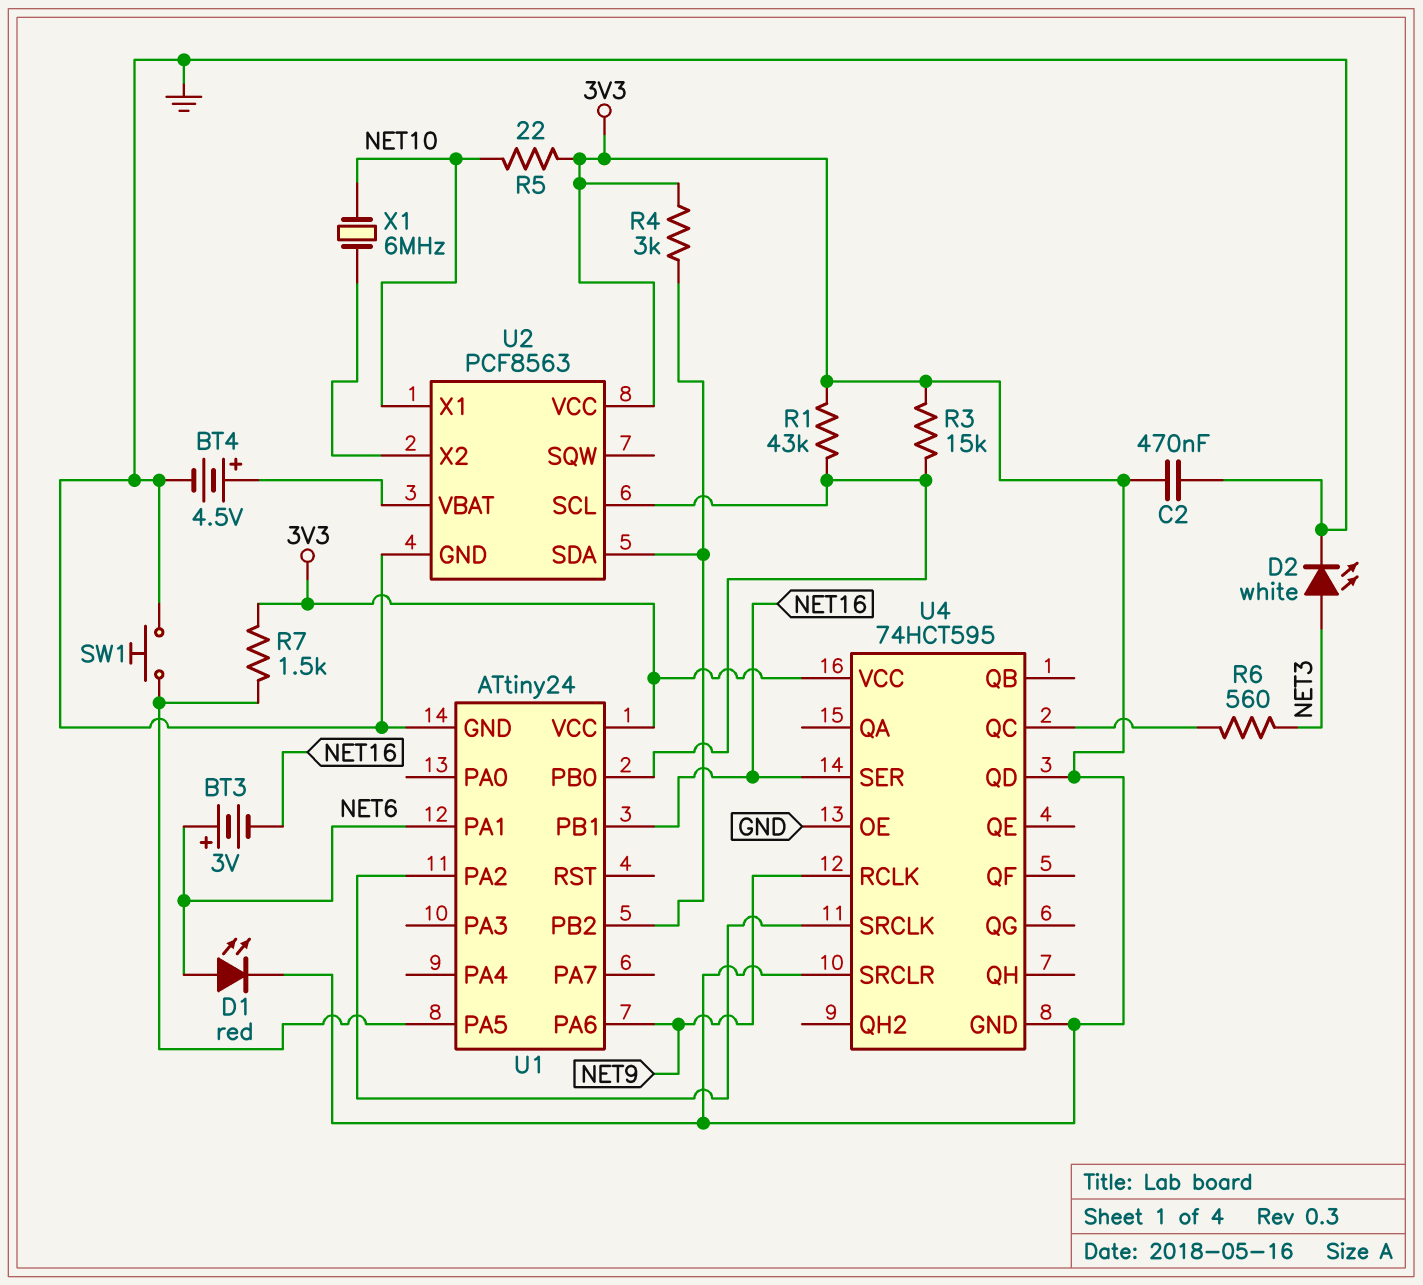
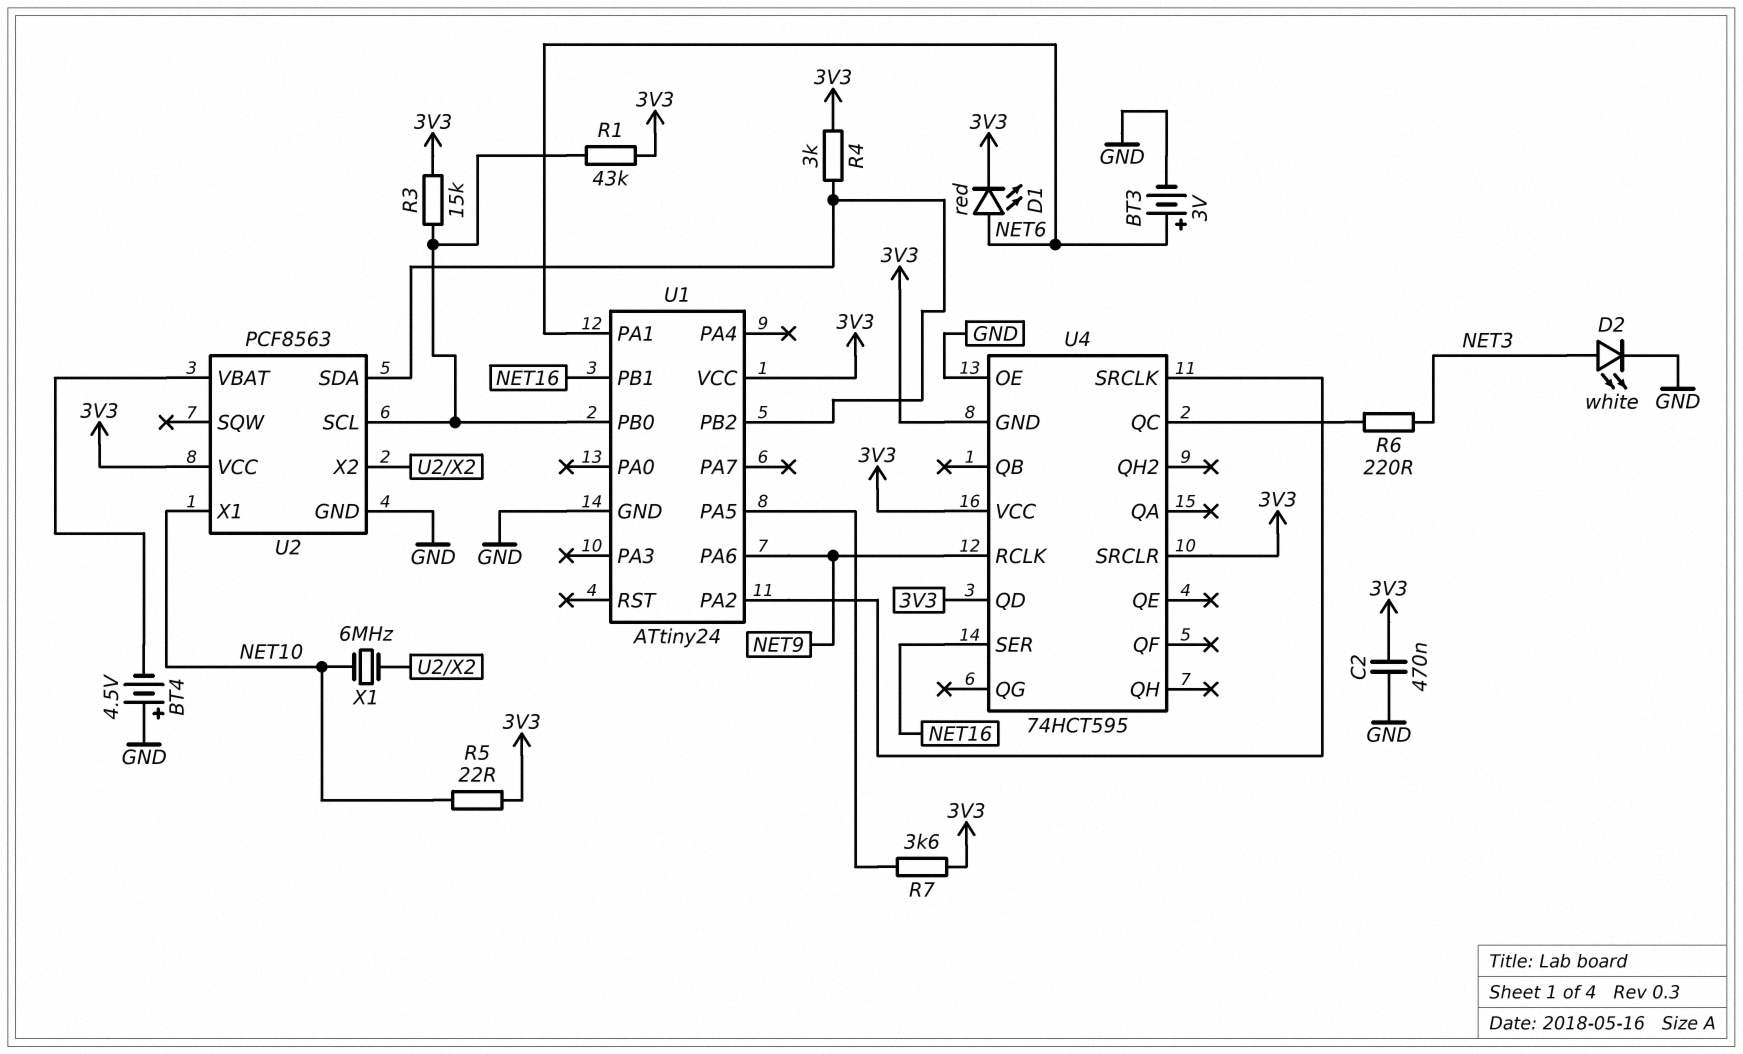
BT3: 3V (plus NET6, minus NET16) -> 3V (plus NET6, minus GND)
BT4: 4.5V (plus U2/VBAT, minus GND) -> 4.5V (plus GND, minus U2/VBAT)
R6: 560 (NET3, U4/QC) -> 220 (NET3, U4/QC)
R7: 1.5k (3V3, U1/PA5) -> 3.6k (3V3, U1/PA5)
SW1: button (GND, U1/PA5) -> none

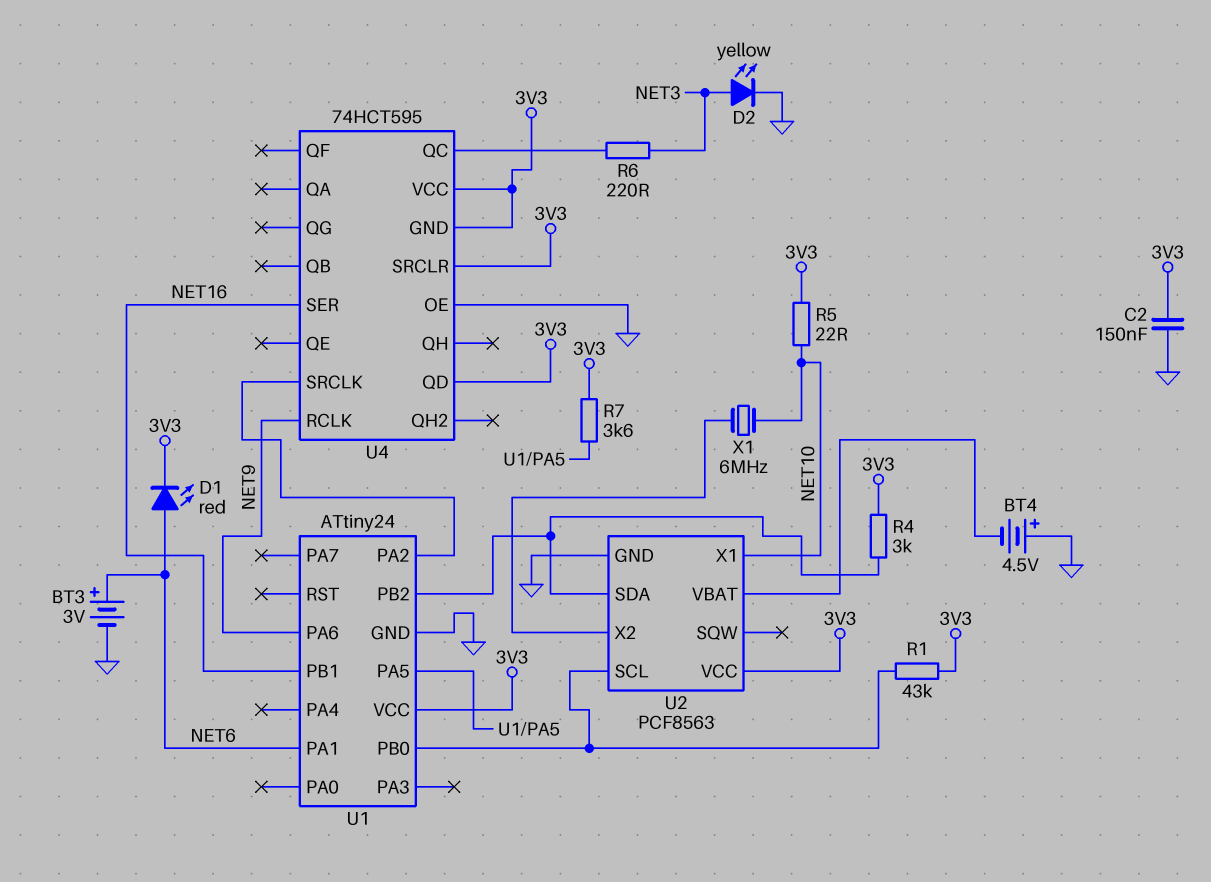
C2: 470nF (3V3, GND) -> 150nF (3V3, GND)
D2: LED white (A NET3, K GND) -> LED yellow (A NET3, K GND)
R3: 15k (3V3, U1/PB0) -> none

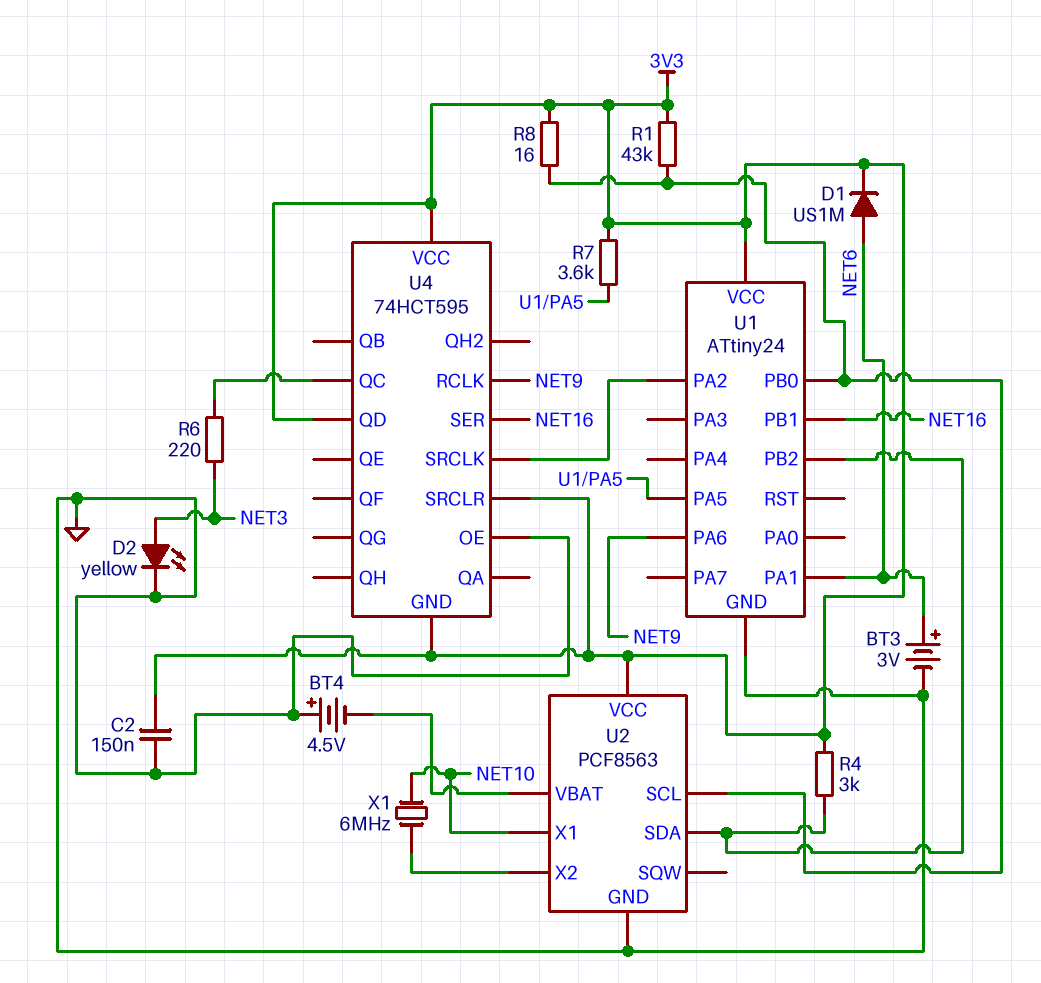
D1: LED red (A NET6, K 3V3) -> diode US1M (A NET6, K 3V3)
R5: 22 (3V3, NET10) -> none
R8: none -> 16 (3V3, U1/PB0)

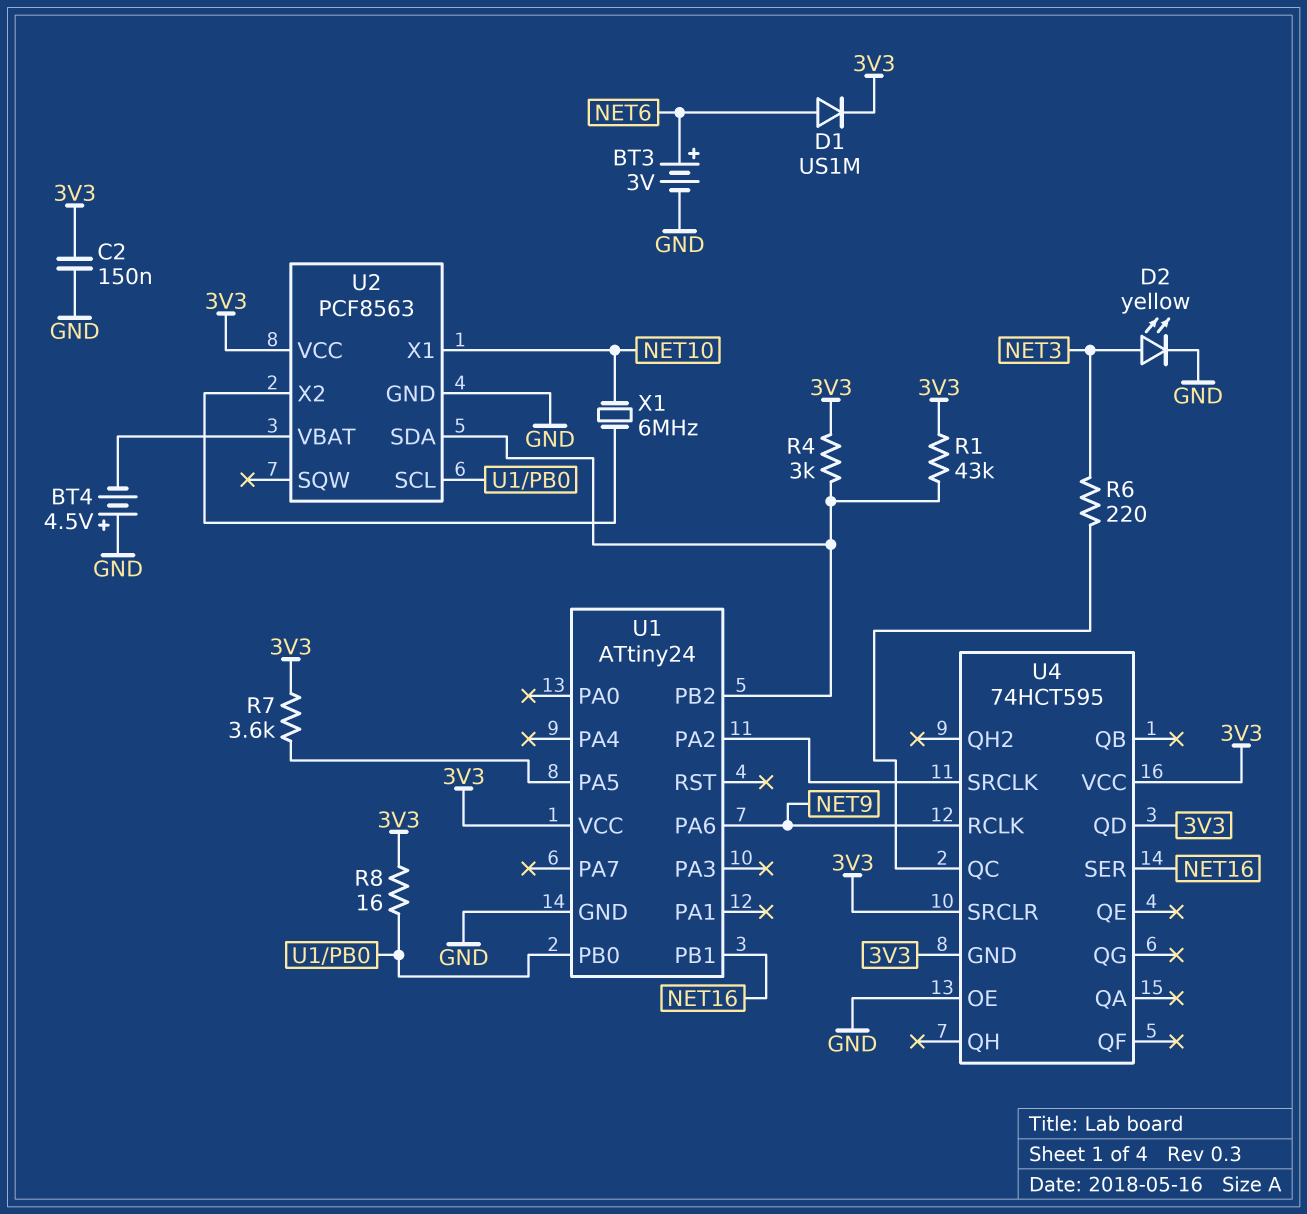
R1: 43k (3V3, U1/PB0) -> 43k (3V3, U1/PB2)
U1 pin PA1: NET6 -> none

